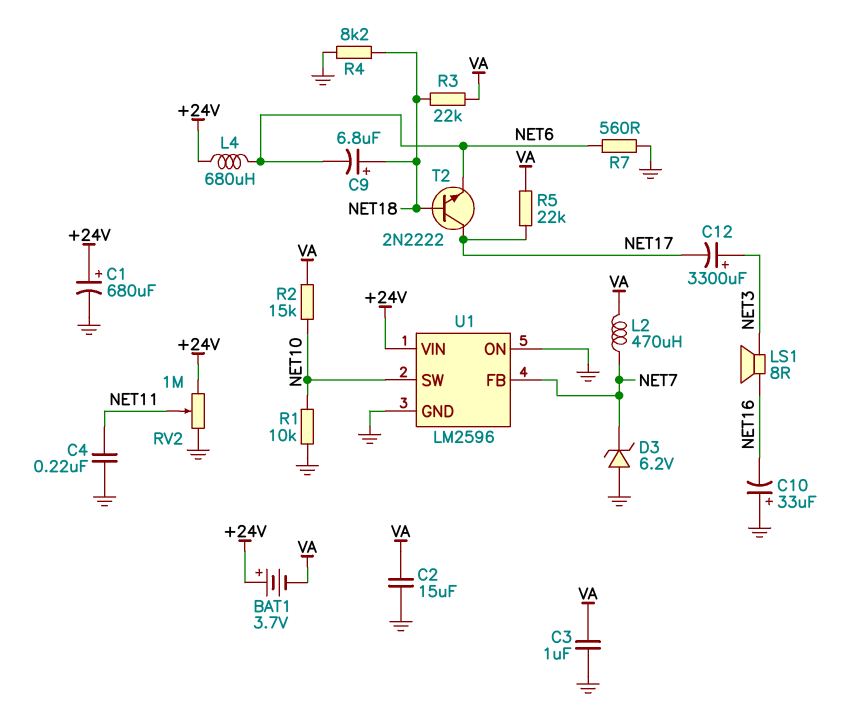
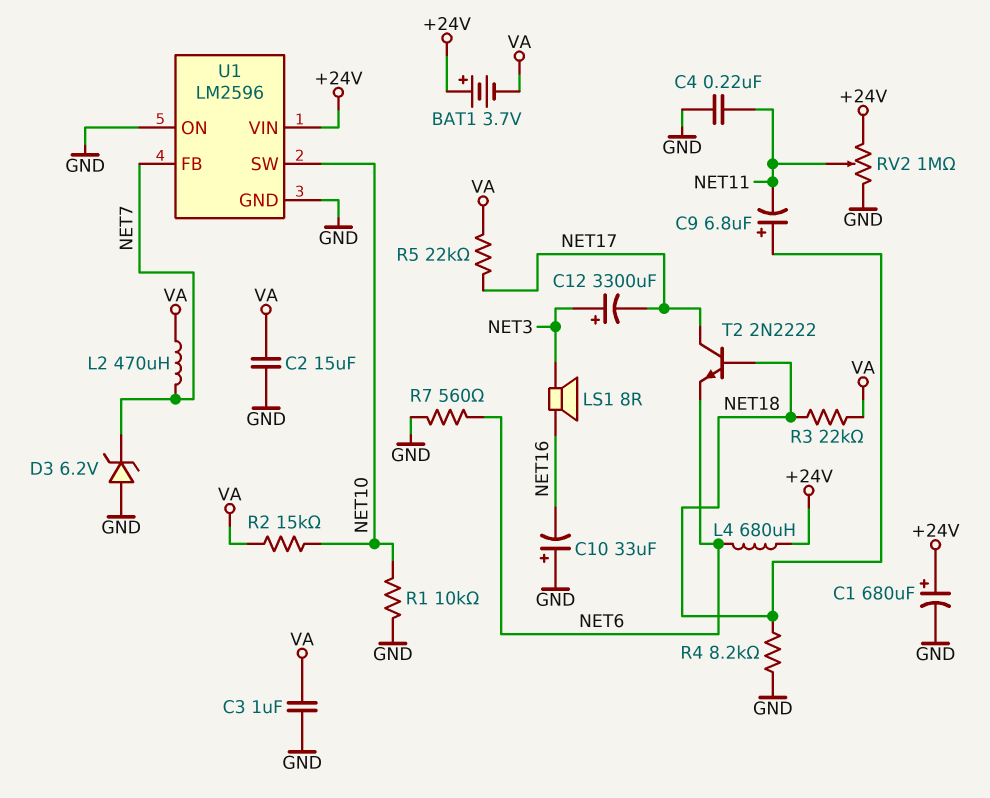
C9: 6.8uF (plus NET18, minus NET6) -> 6.8uF (plus NET18, minus NET11)

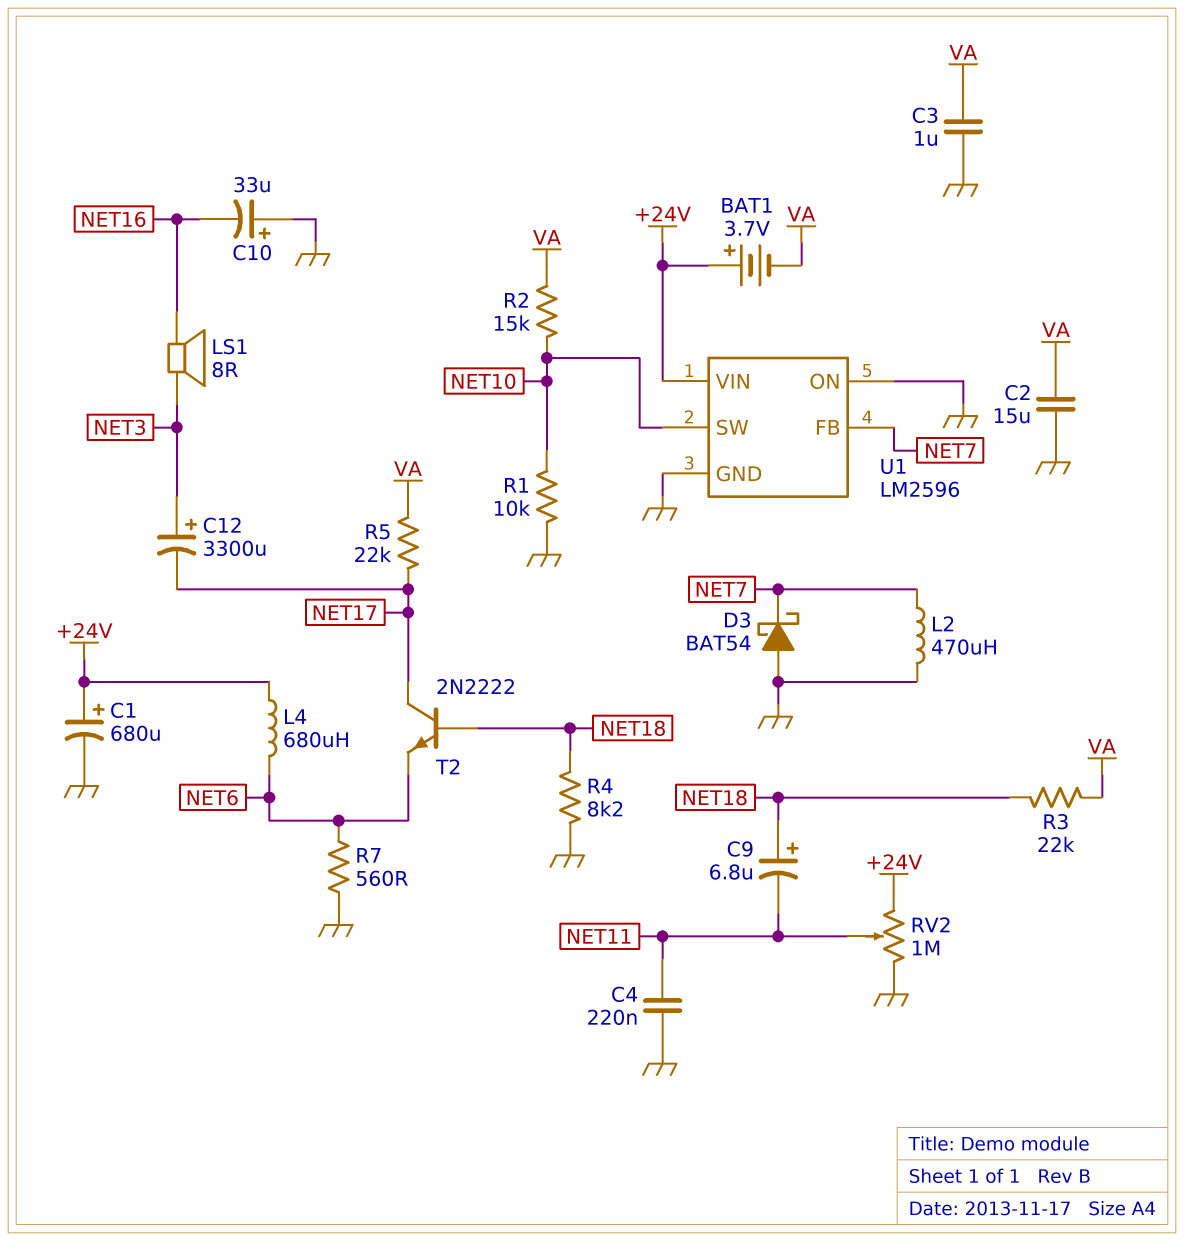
D3: zener 6.2V (A GND, K NET7) -> schottky BAT54 (A GND, K NET7)
L2: 470uH (NET7, VA) -> 470uH (GND, NET7)

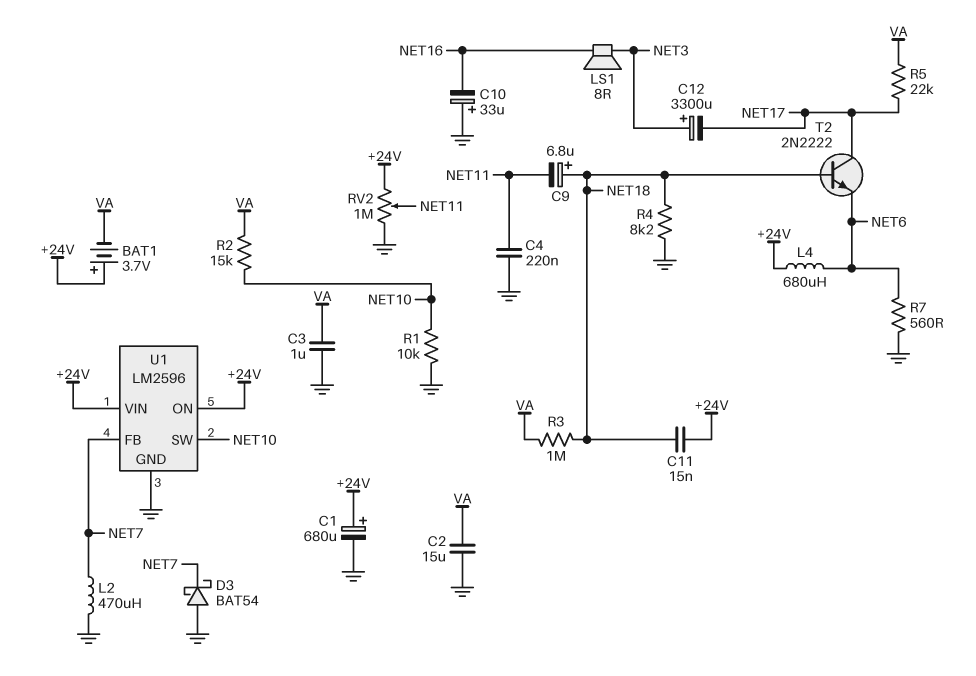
C11: none -> 15nF (+24V, NET18)
R3: 22k (NET18, VA) -> 1M (NET18, VA)
U1 pin ON: GND -> +24V

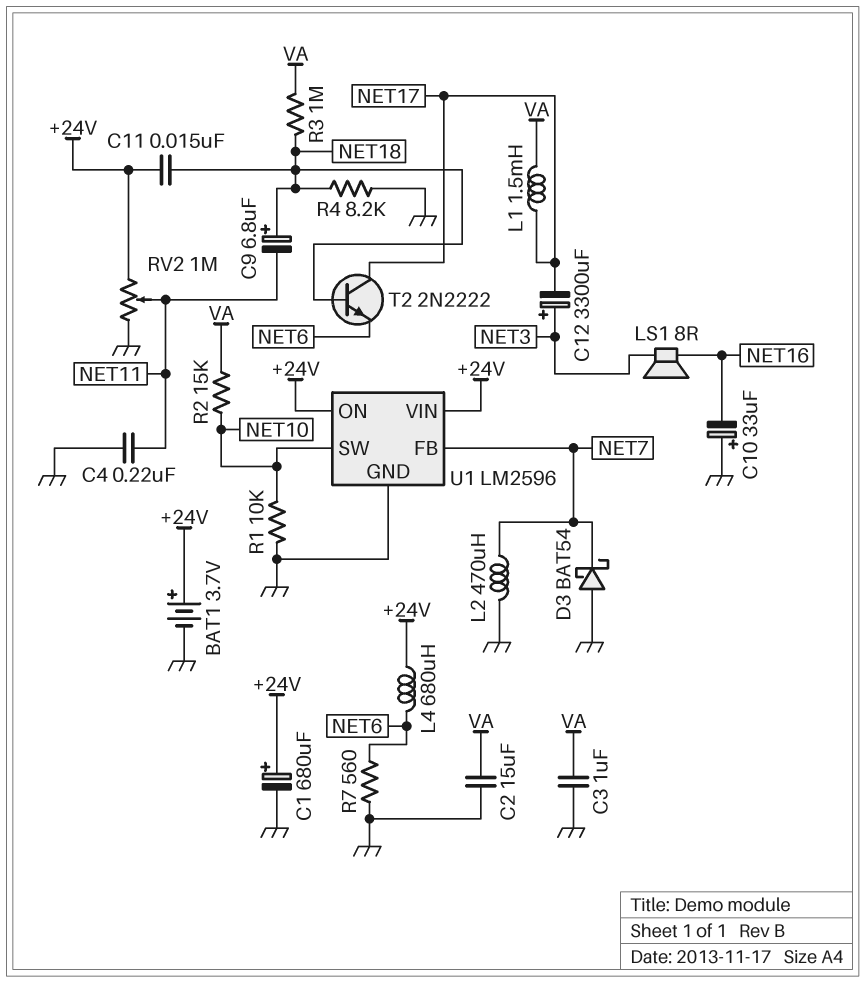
BAT1: 3.7V (plus +24V, minus VA) -> 3.7V (plus +24V, minus GND)
L1: none -> 1.5mH (NET17, VA)
R5: 22k (NET17, VA) -> none

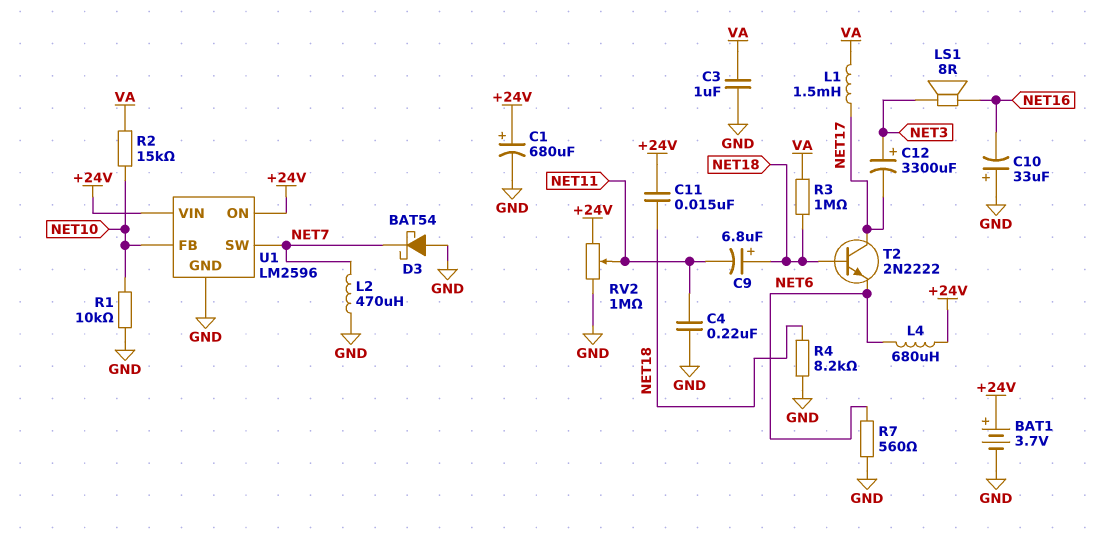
C2: 15uF (GND, VA) -> none
U1 pin FB: NET7 -> NET10
U1 pin SW: NET10 -> NET7

